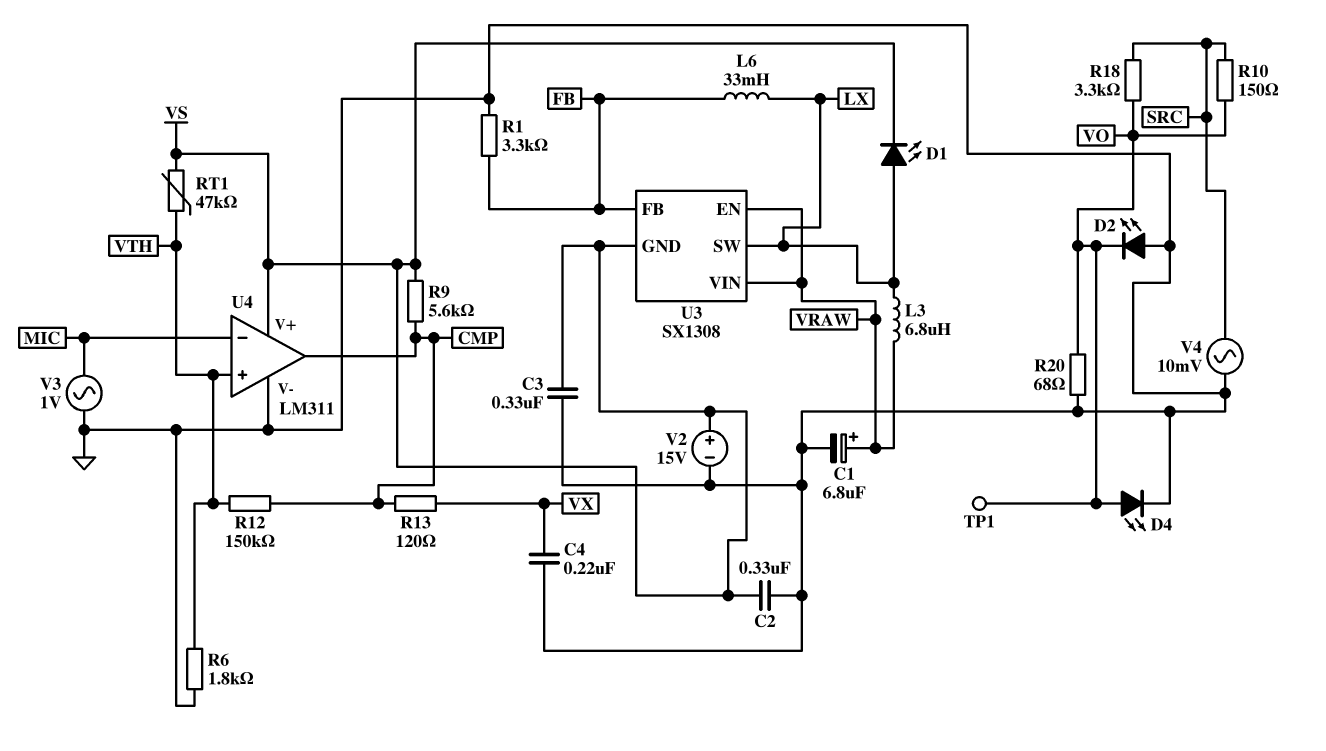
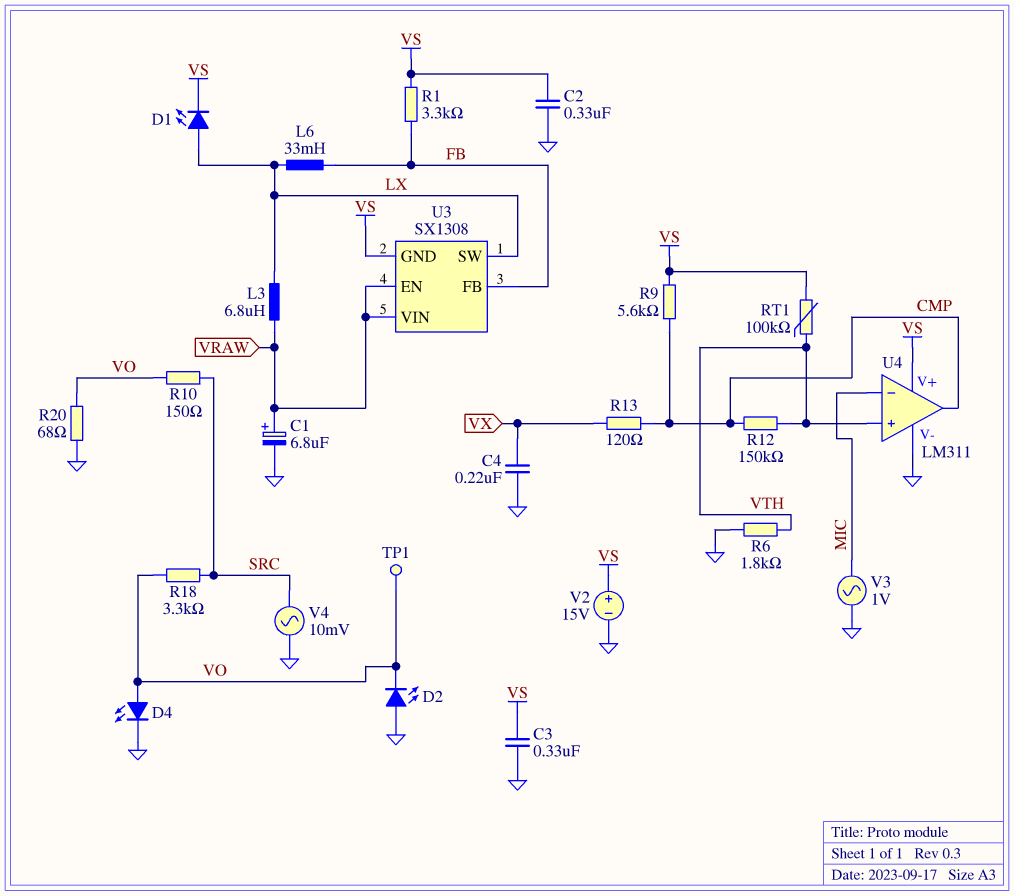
R1: 3.3k (FB, GND) -> 3.3k (FB, VS)
RT1: 47k (VS, VTH) -> 100k (VS, VTH)

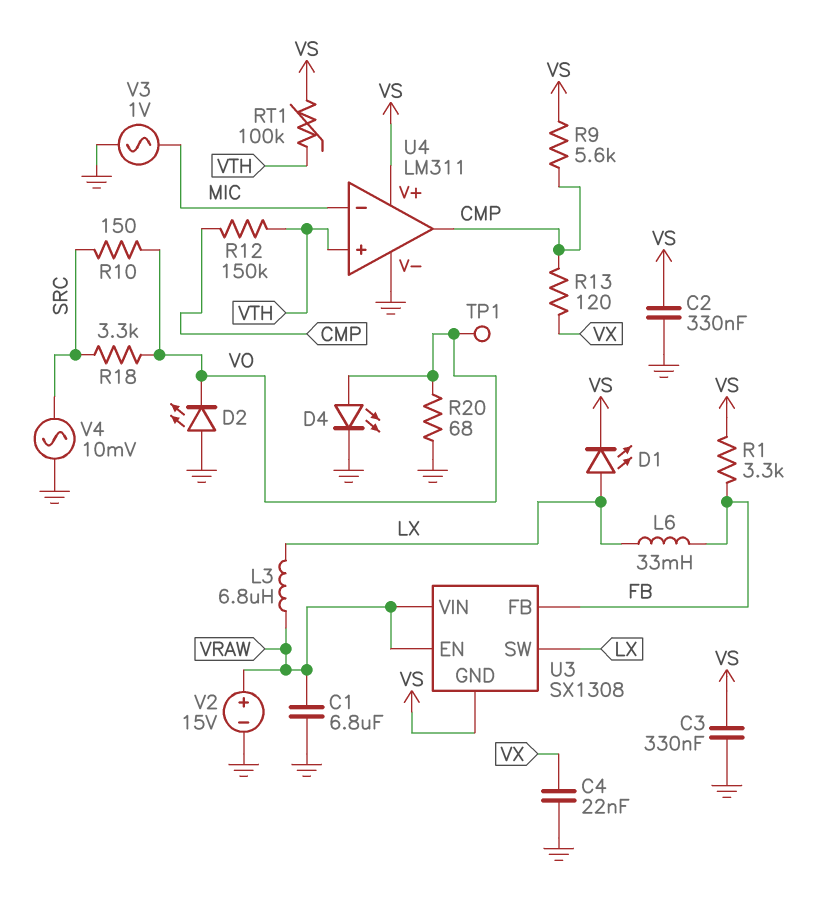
C1: 6.8uF (plus VRAW, minus GND) -> 6.8uF (GND, VRAW)
C4: 220nF (GND, VX) -> 22nF (GND, VX)
R6: 1.8k (GND, VTH) -> none
V2: 15V (plus VS, minus GND) -> 15V (plus VRAW, minus GND)

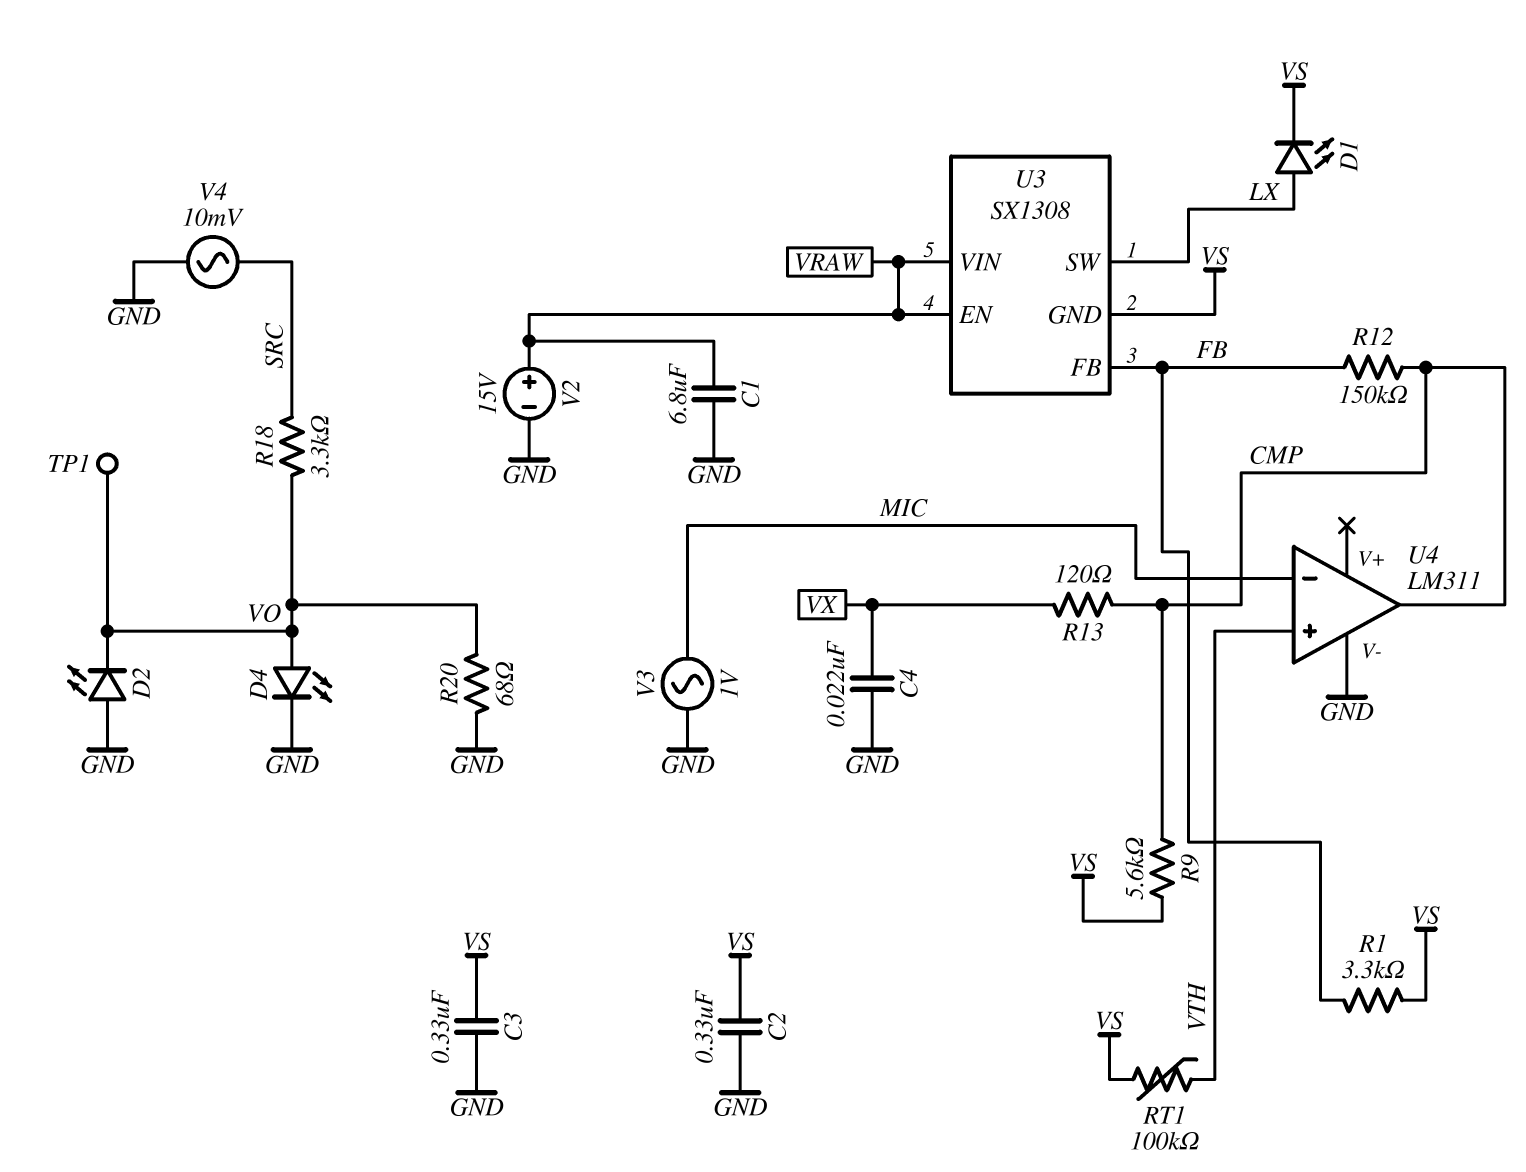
L3: 6.8uH (LX, VRAW) -> none
L6: 33mH (FB, LX) -> none
R10: 150 (SRC, VO) -> none
R12: 150k (CMP, VTH) -> 150k (CMP, FB)
U4 pin V+: VS -> none

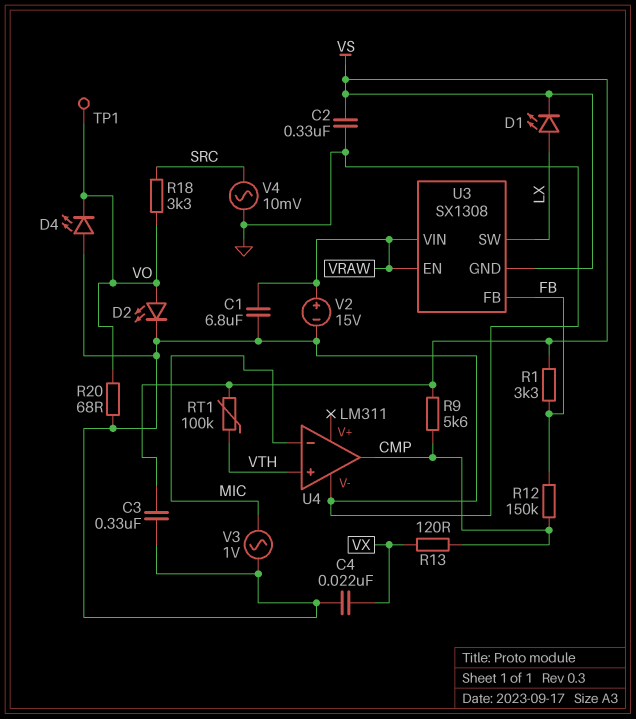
D2: LED (A GND, K VO) -> LED (A VO, K GND)
D4: LED (A VO, K GND) -> LED (A GND, K VO)

